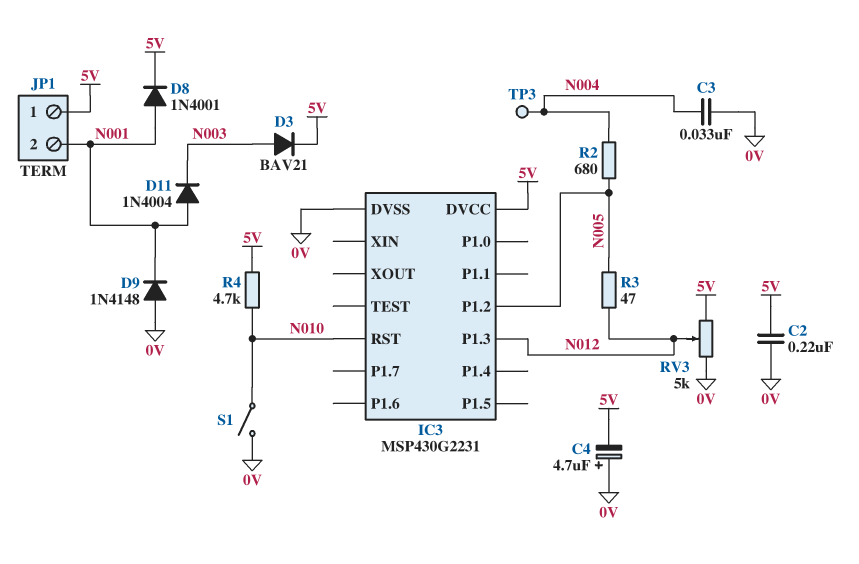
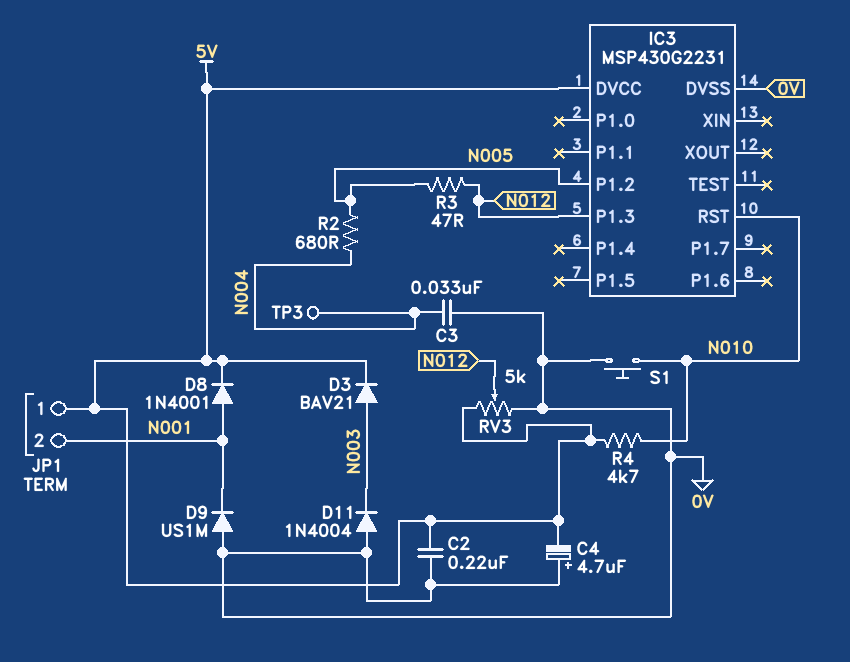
D9: diode 1N4148 (A 0V, K N001) -> diode US1M (A 0V, K N001)
D11: diode 1N4004 (A N001, K N003) -> diode 1N4004 (A 0V, K N003)
S1: switch (0V, N010) -> button (0V, N010)

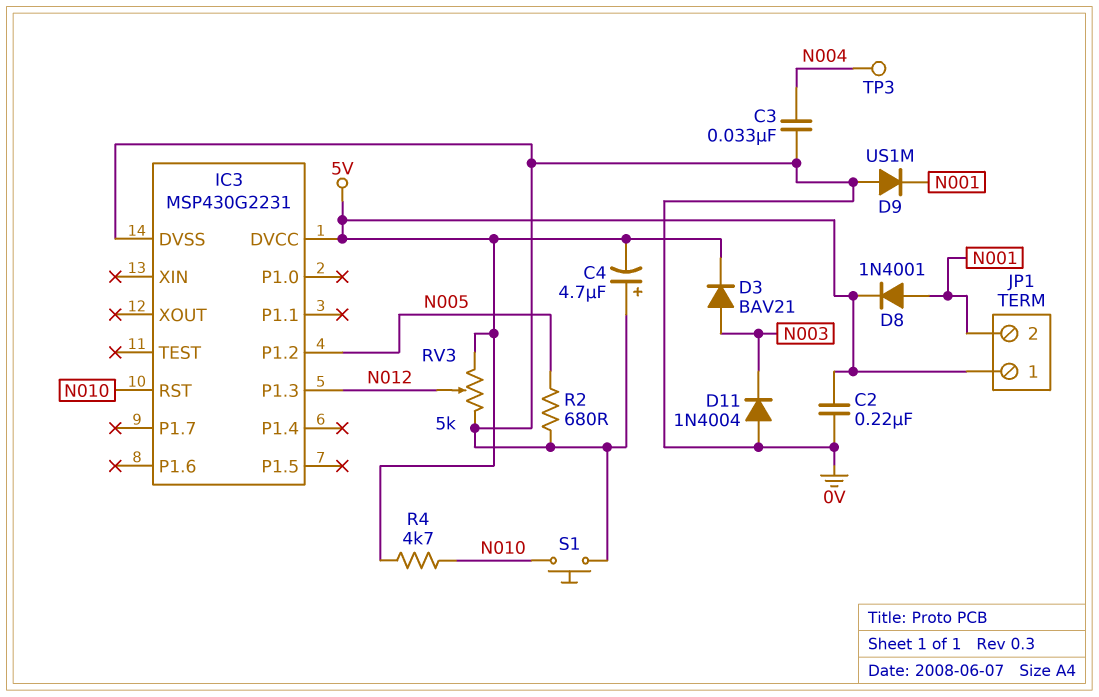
R2: 680 (N004, N005) -> 680 (0V, N005)
R3: 47 (N005, N012) -> none

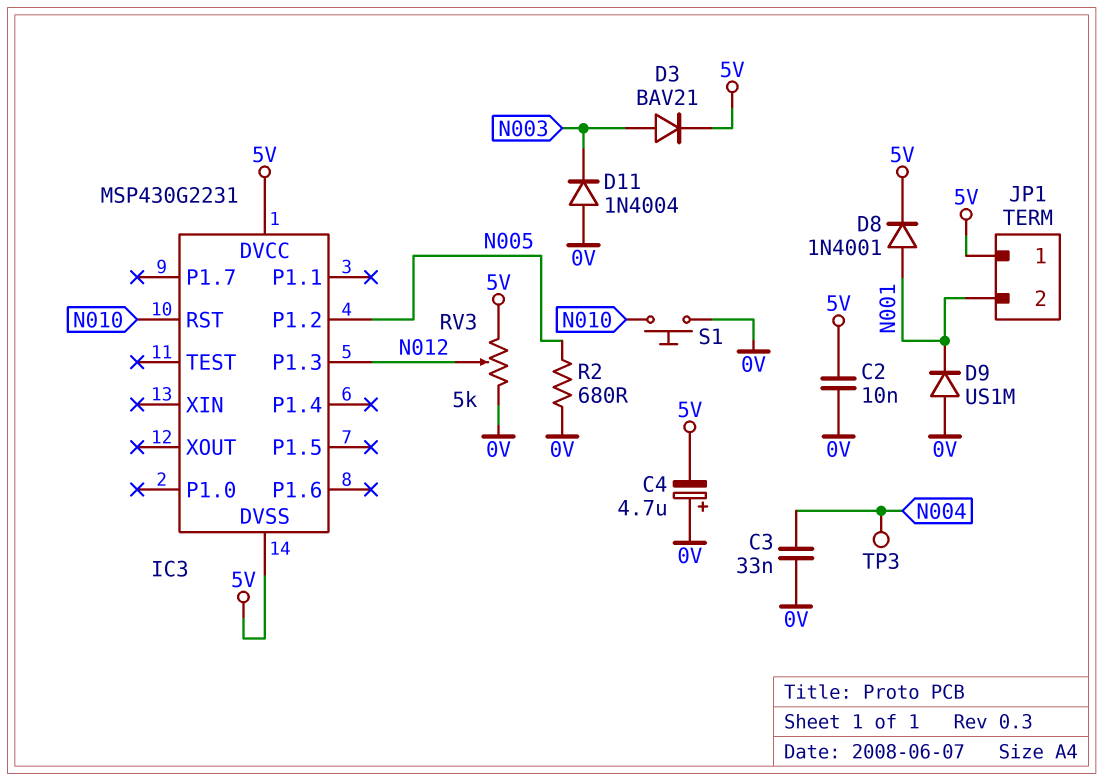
C2: 220nF (0V, 5V) -> 10nF (0V, 5V)
IC3 pin DVSS: 0V -> 5V
R4: 4.7k (5V, N010) -> none

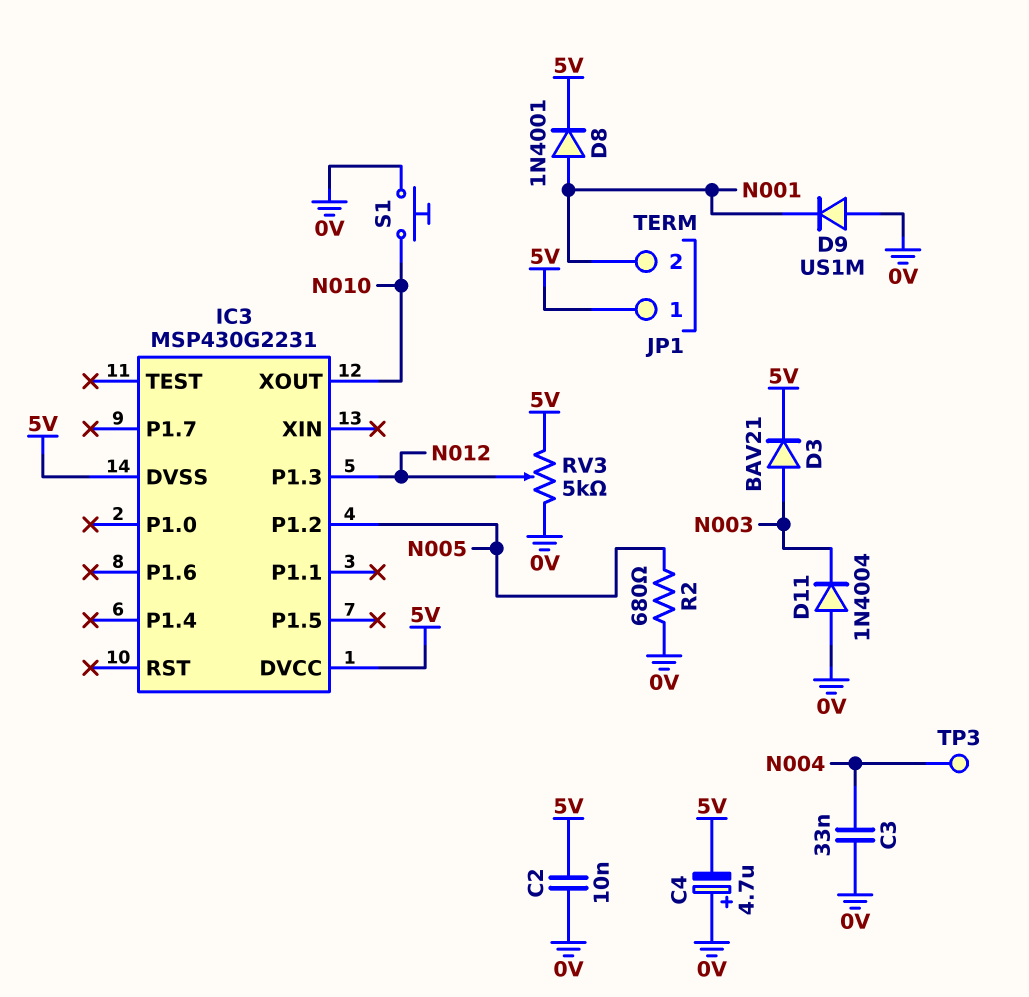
IC3 pin RST: N010 -> none
IC3 pin XOUT: none -> N010

